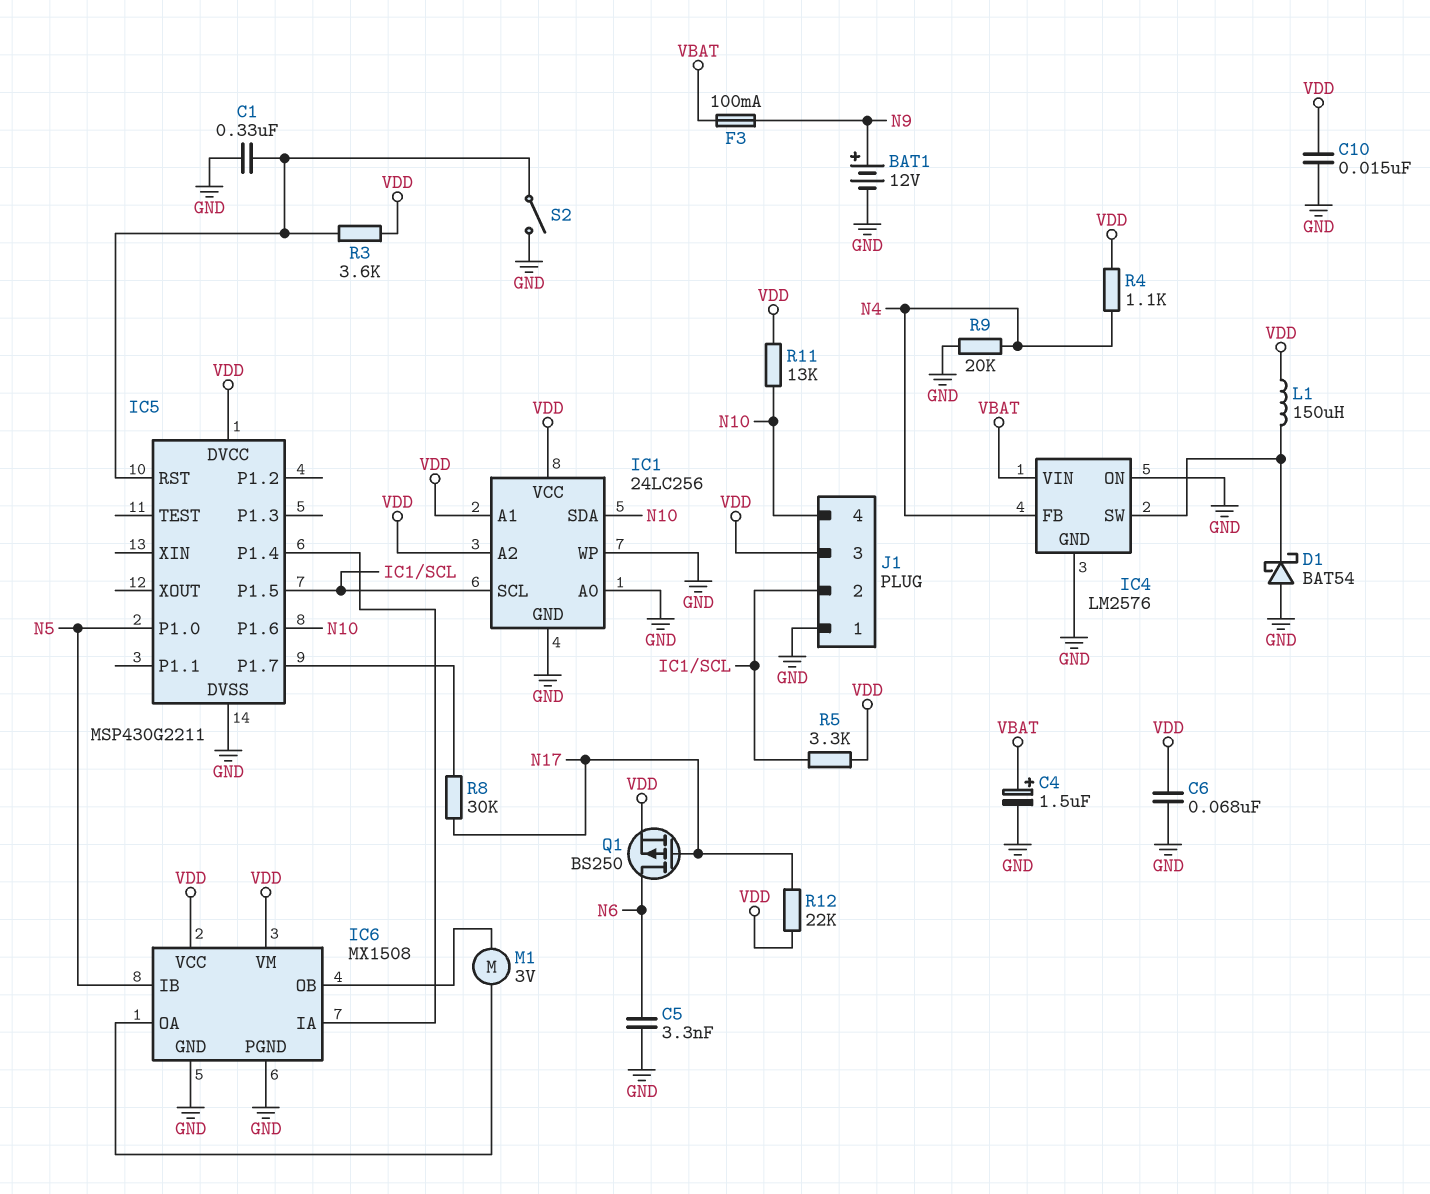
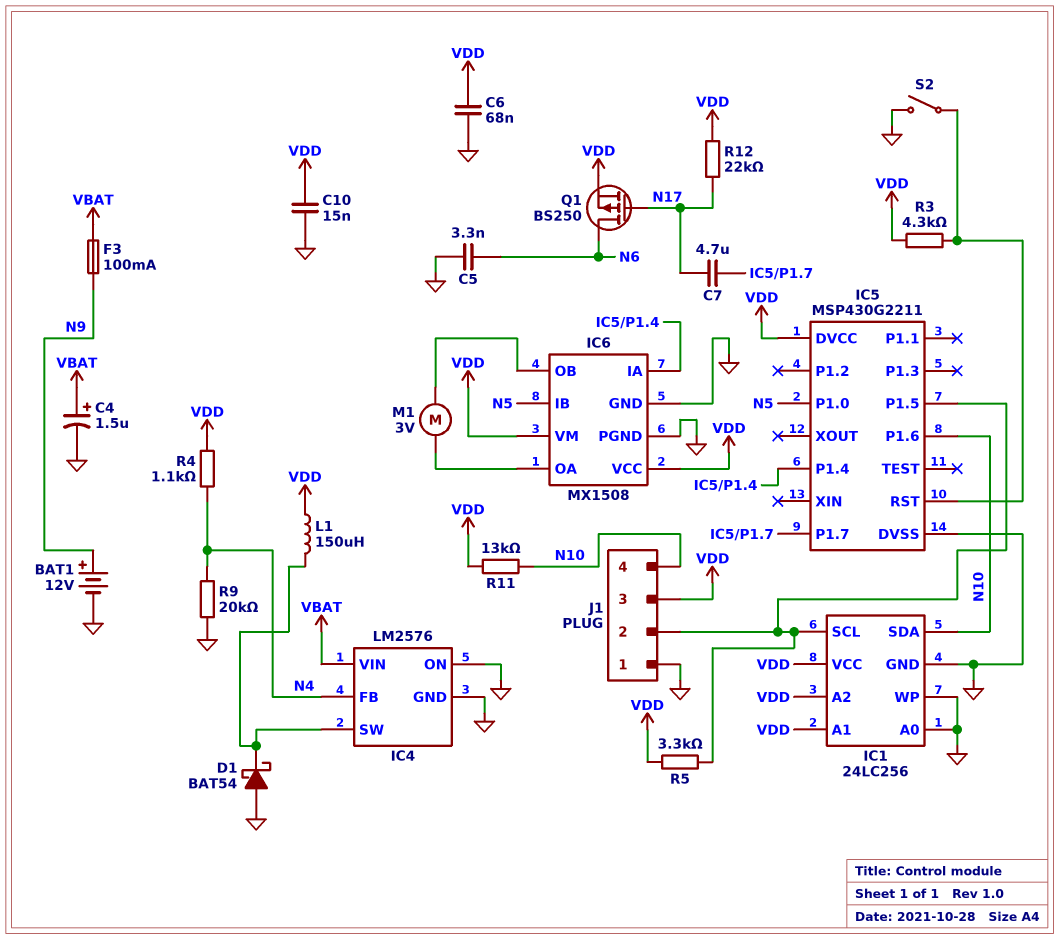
C1: 330nF (GND, IC5/RST) -> none
C7: none -> 4.7uF (IC5/P1.7, N17)
R3: 3.6k (IC5/RST, VDD) -> 4.3k (IC5/RST, VDD)
R8: 30k (IC5/P1.7, N17) -> none

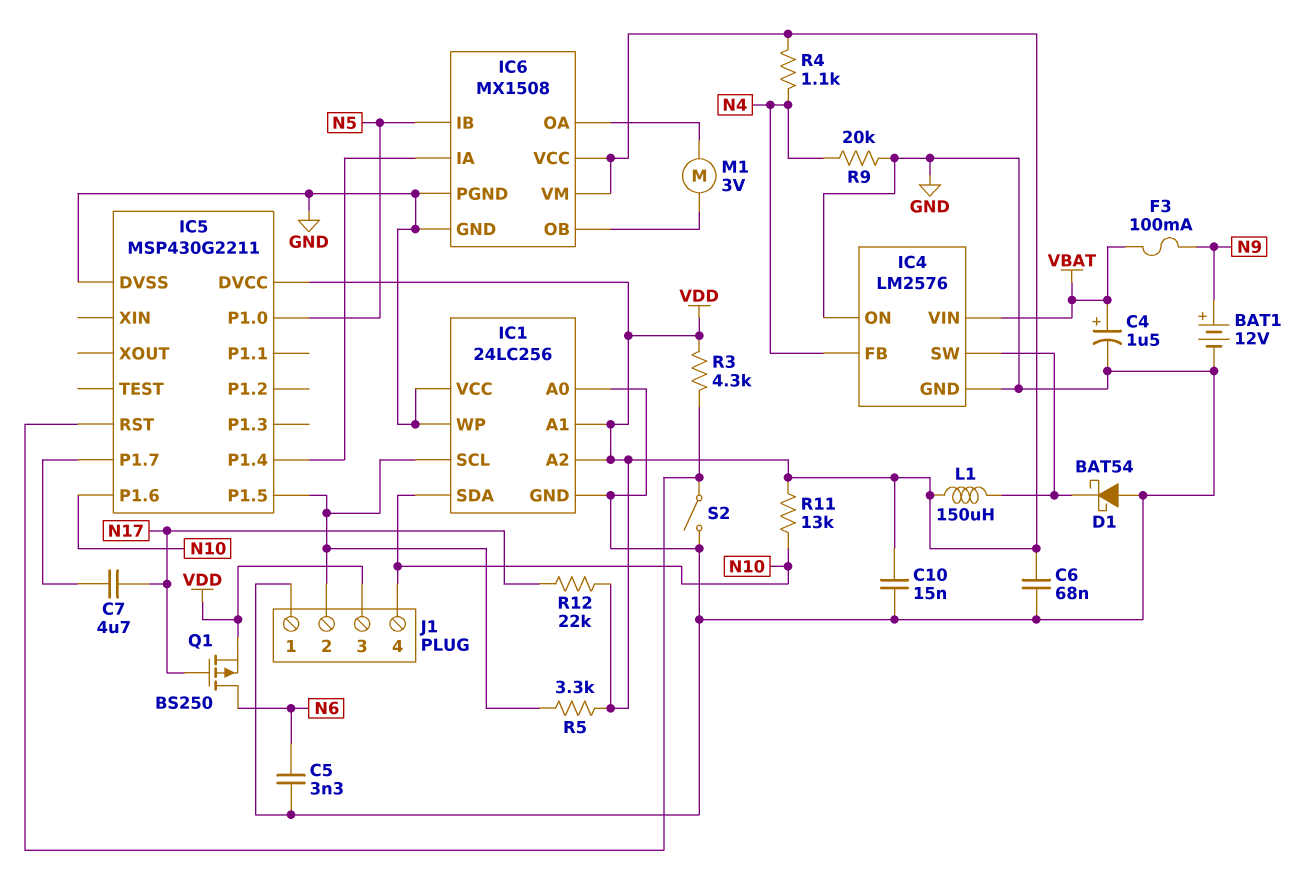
IC1 pin VCC: VDD -> GND

